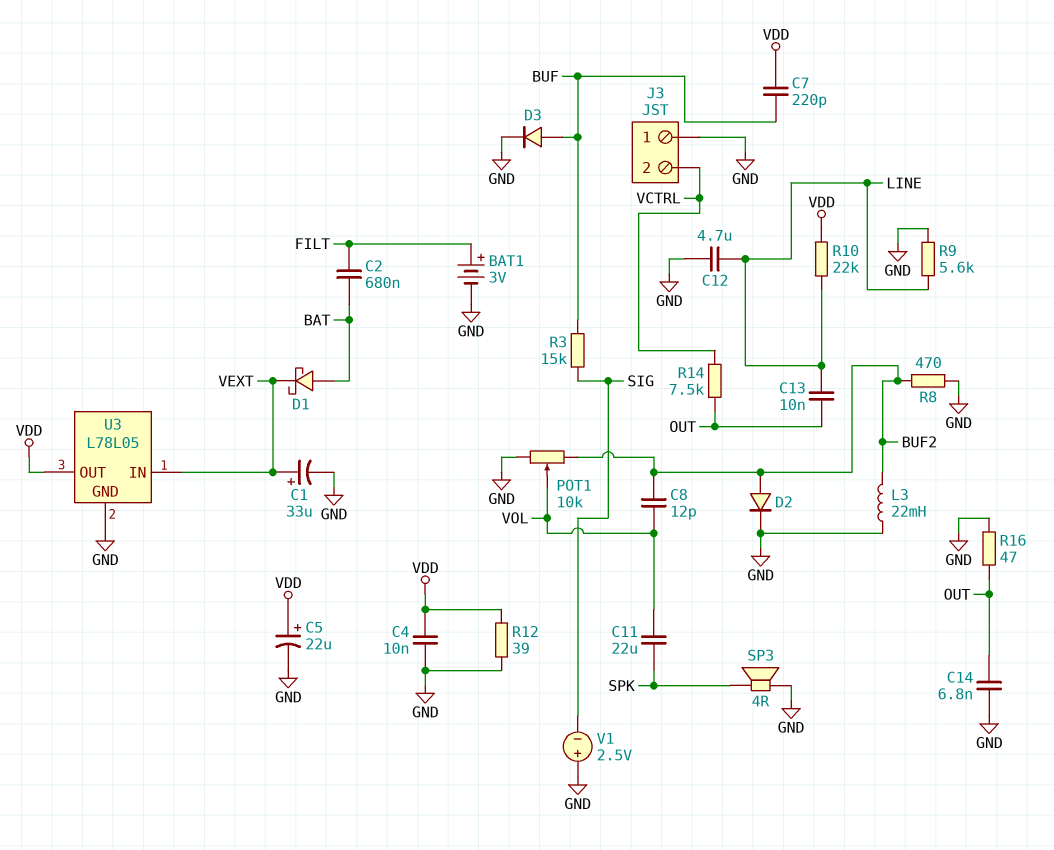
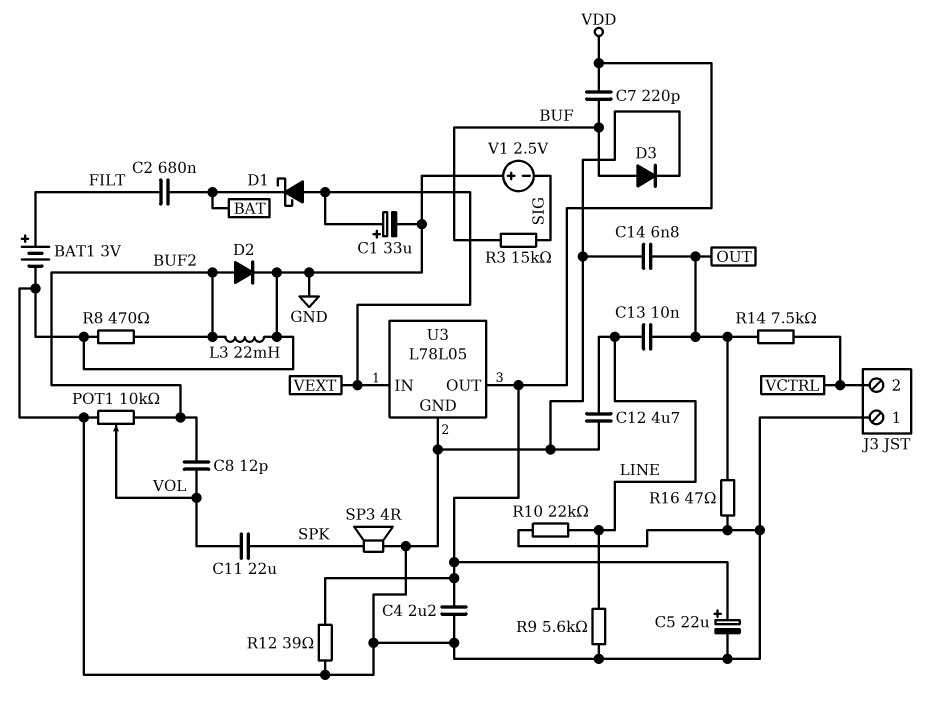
C4: 10nF (GND, VDD) -> 2.2uF (GND, VDD)
D1: schottky (A BAT, K VEXT) -> schottky (A VEXT, K BAT)
R10: 22k (LINE, VDD) -> 22k (GND, LINE)

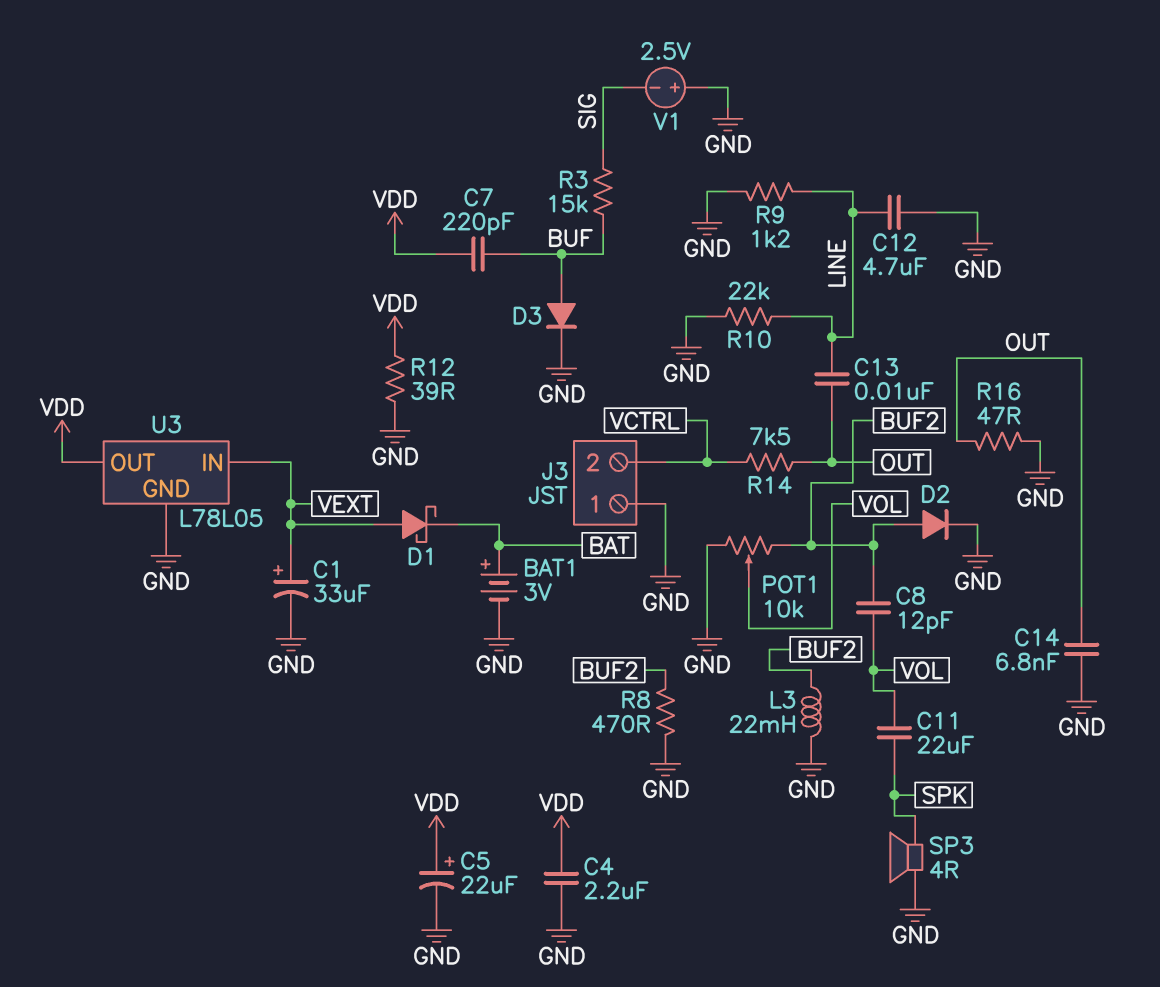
BAT1: 3V (plus FILT, minus GND) -> 3V (plus BAT, minus GND)
C2: 680nF (BAT, FILT) -> none
R9: 5.6k (GND, LINE) -> 1.2k (GND, LINE)

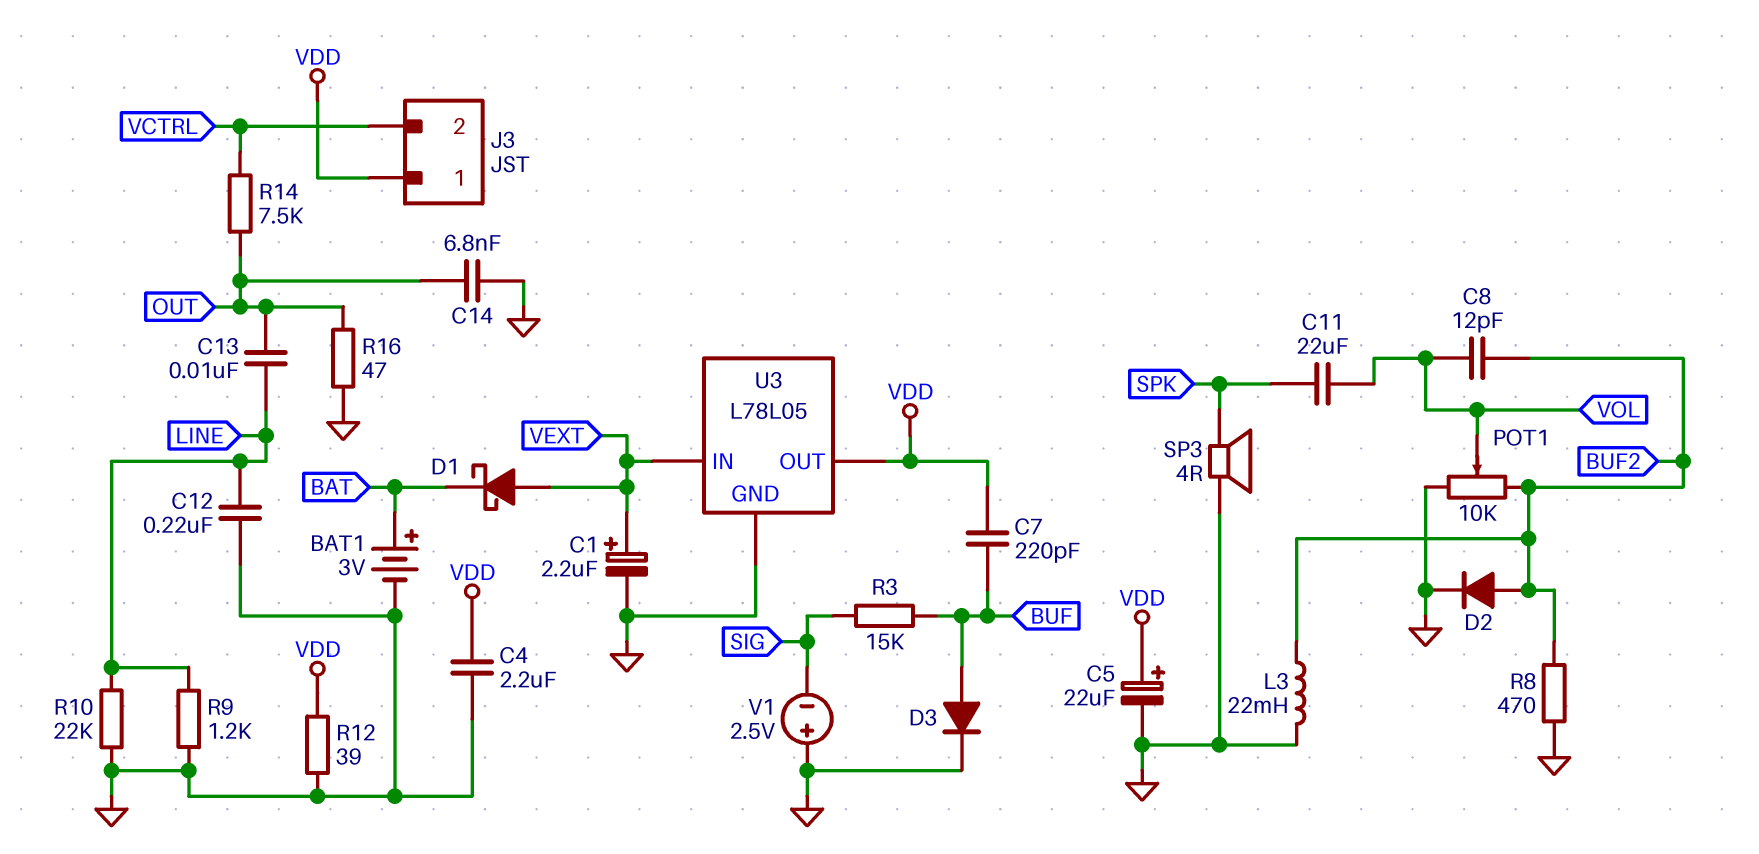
C1: 33uF (plus VEXT, minus GND) -> 2.2uF (plus VEXT, minus GND)
C12: 4.7uF (GND, LINE) -> 220nF (GND, LINE)
J3 pin 1: GND -> VDD

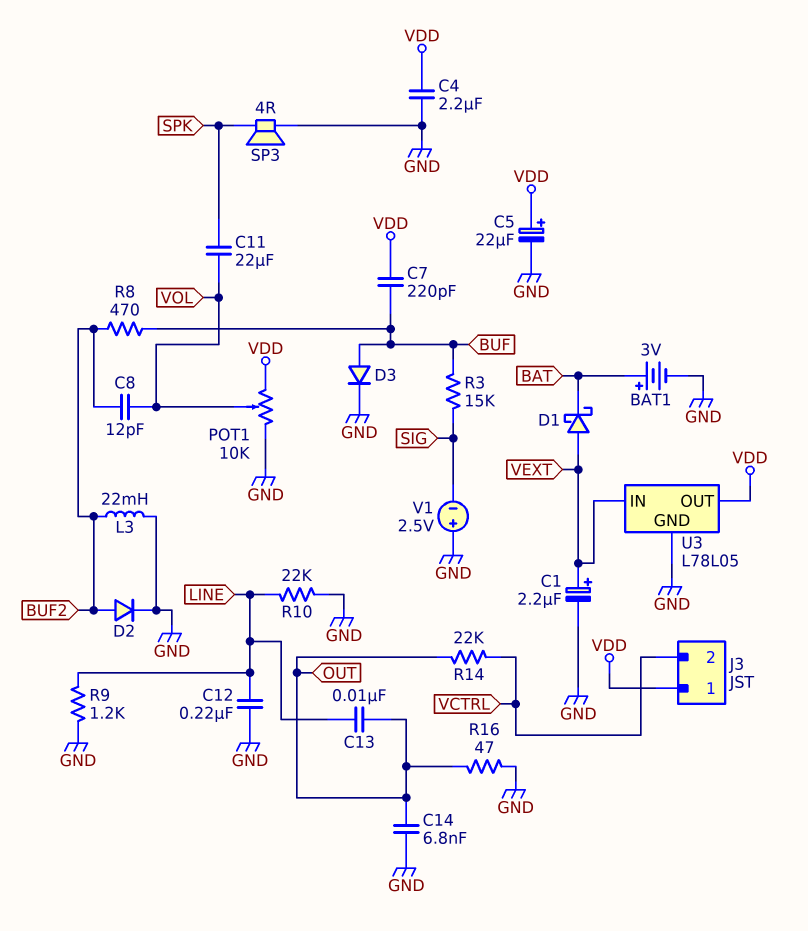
POT1: 10k (BUF2, GND, wiper VOL) -> 10k (GND, VDD, wiper VOL)
R8: 470 (BUF2, GND) -> 470 (BUF, BUF2)
R12: 39 (GND, VDD) -> none
R14: 7.5k (OUT, VCTRL) -> 22k (OUT, VCTRL)

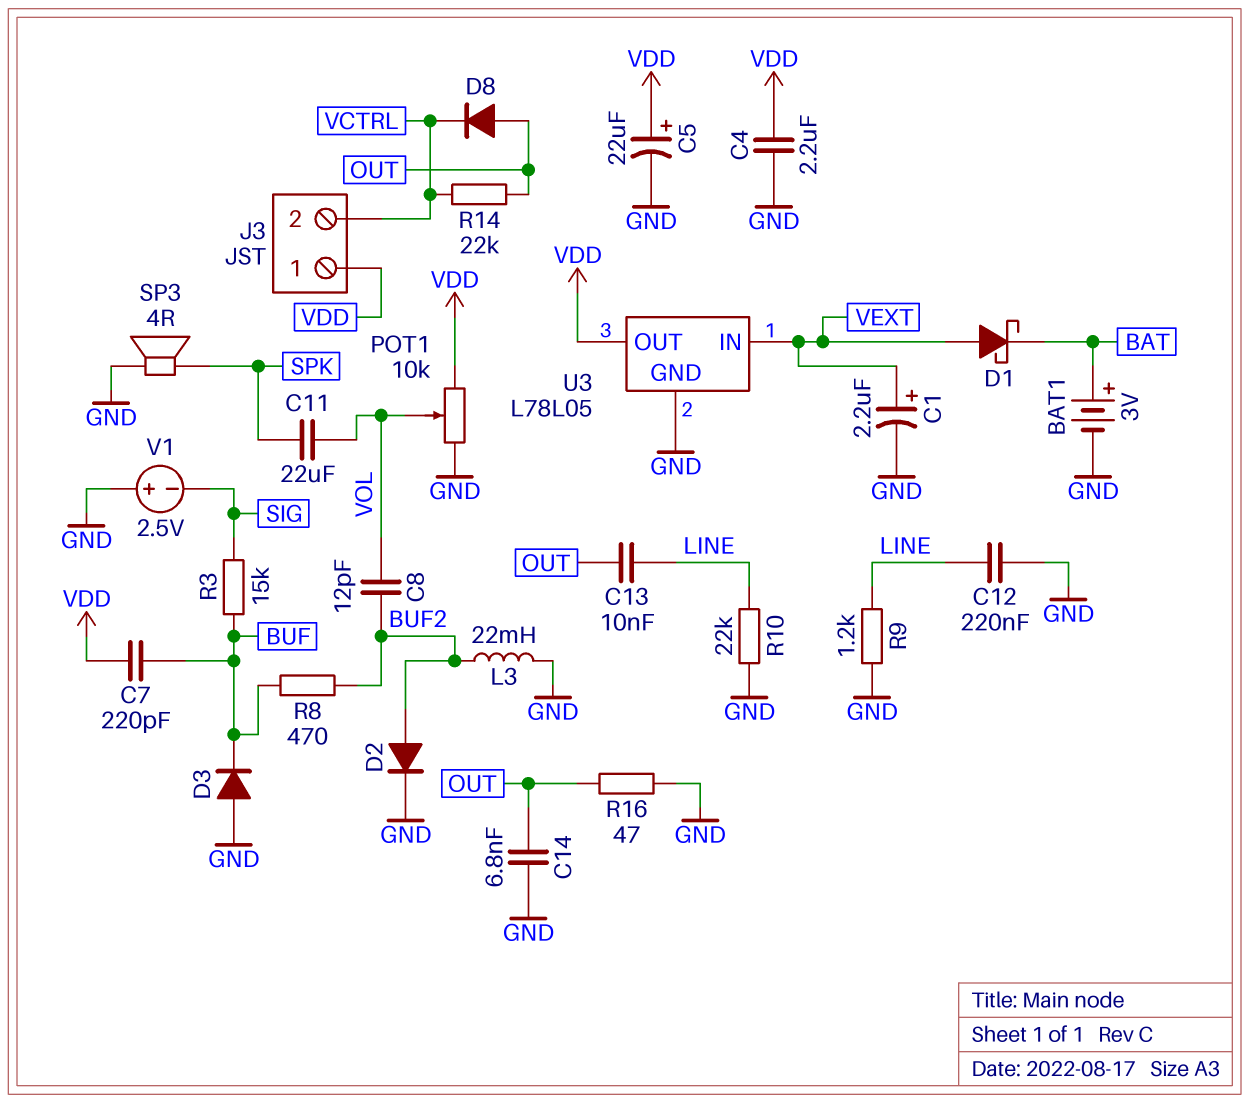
D3: diode (A BUF, K GND) -> diode (A GND, K BUF)
D8: none -> diode (A OUT, K VCTRL)

